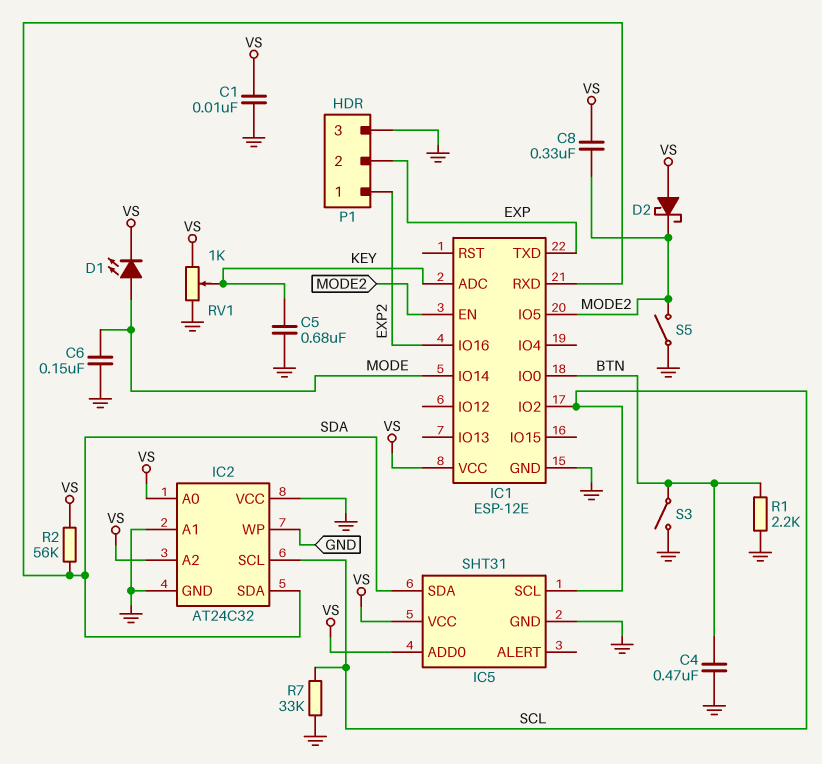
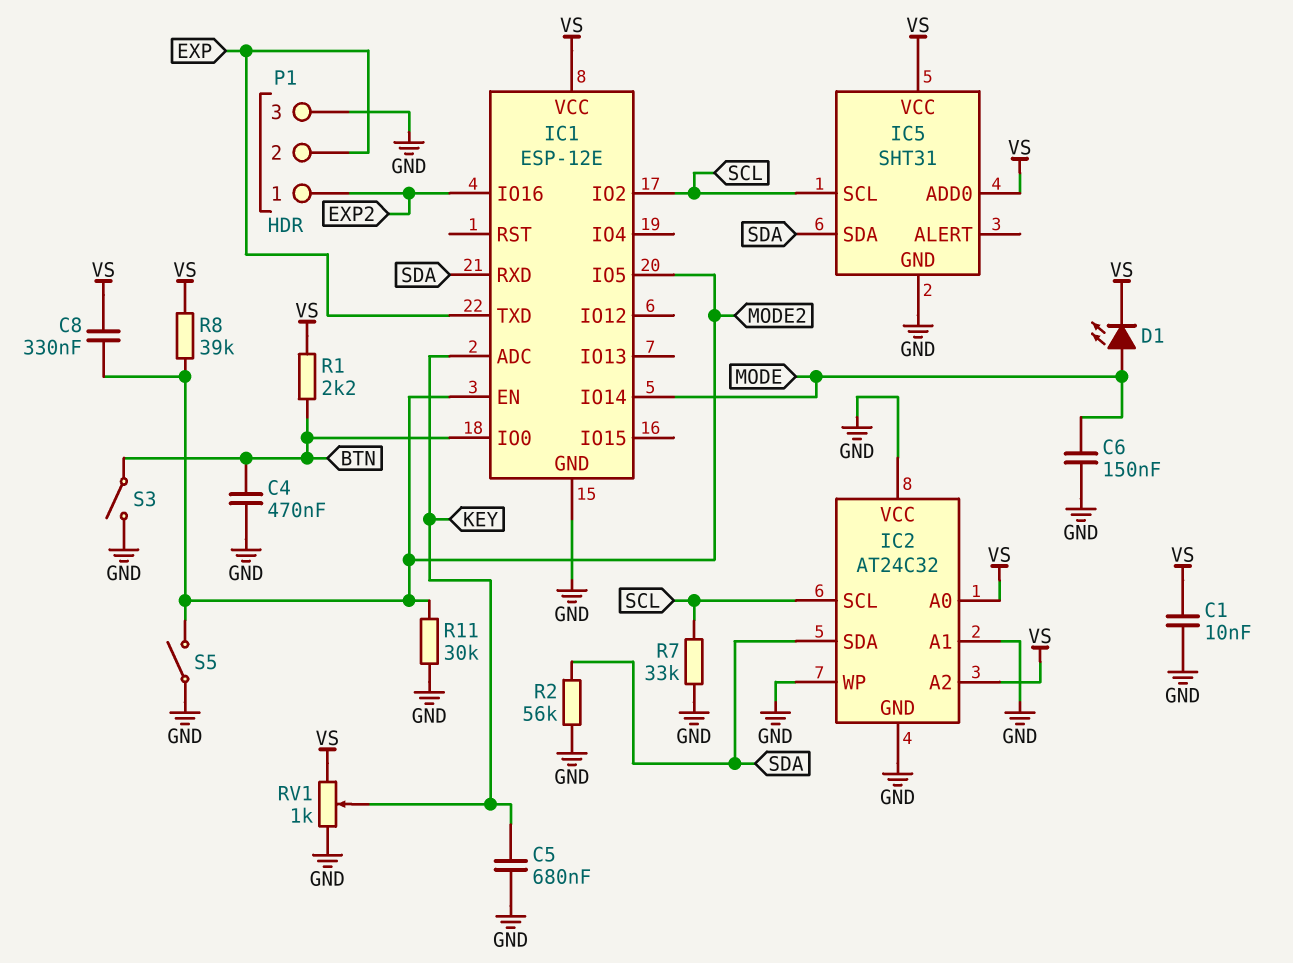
D2: schottky (A VS, K MODE2) -> none
R1: 2.2k (BTN, GND) -> 2.2k (BTN, VS)
R2: 56k (SDA, VS) -> 56k (GND, SDA)
R8: none -> 39k (MODE2, VS)
R11: none -> 30k (GND, MODE2)

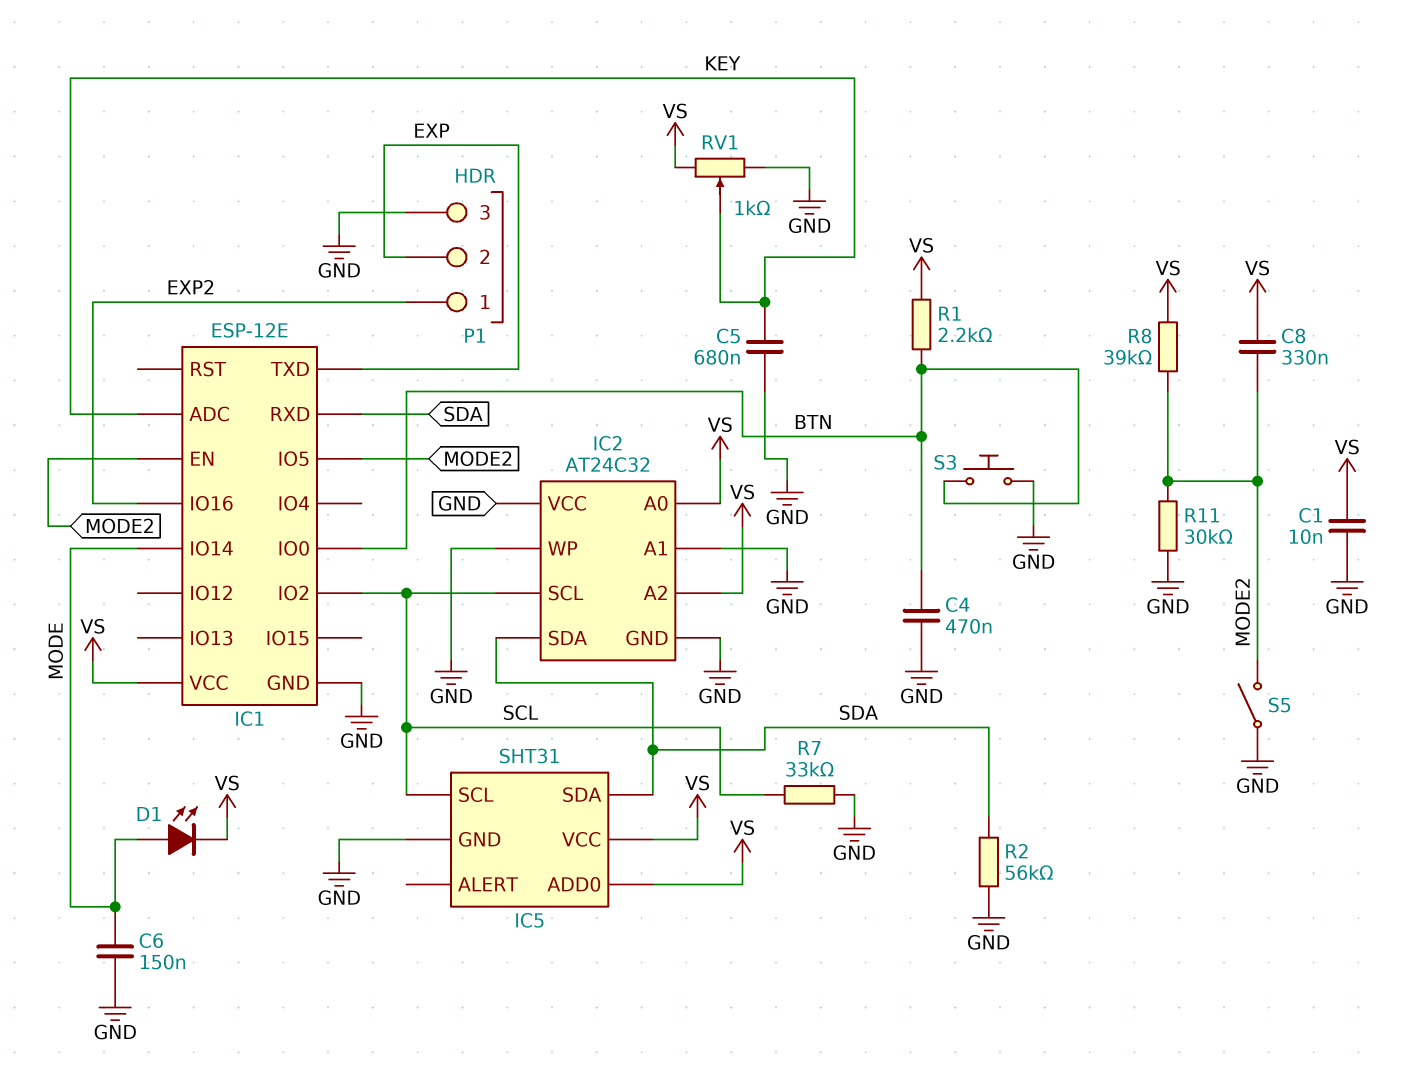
S3: switch (BTN, GND) -> button (BTN, GND)

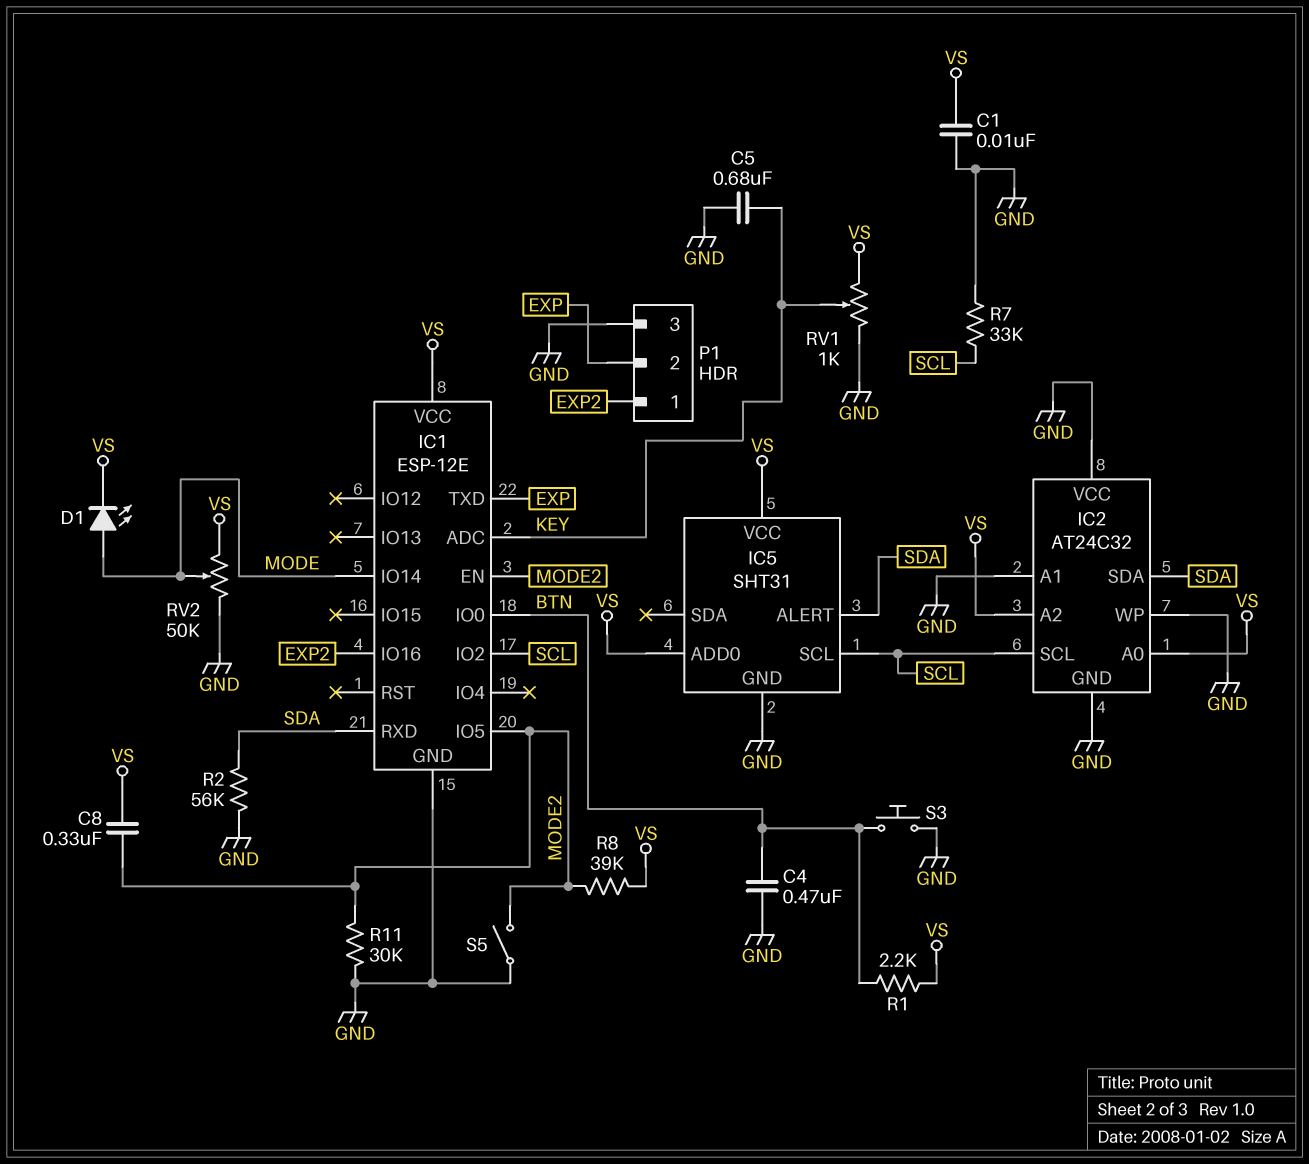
C6: 150nF (GND, MODE) -> none
IC5 pin ALERT: none -> SDA
IC5 pin SDA: SDA -> none
RV2: none -> 50k (GND, VS, wiper MODE)

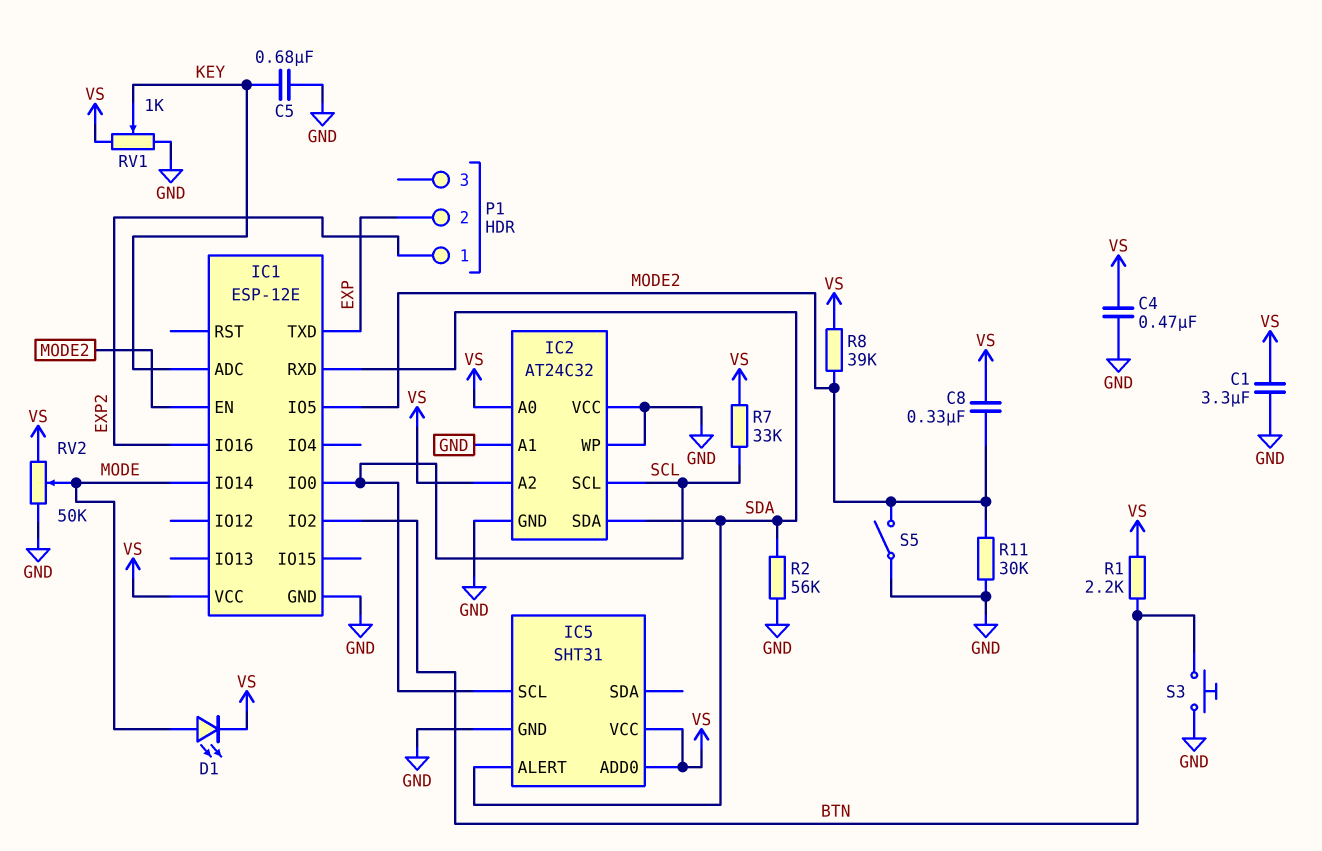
C1: 10nF (GND, VS) -> 3.3uF (GND, VS)
C4: 470nF (BTN, GND) -> 470nF (GND, VS)
IC1 pin IO0: BTN -> SCL
IC1 pin IO2: SCL -> BTN
P1 pin 3: GND -> none
R7: 33k (GND, SCL) -> 33k (SCL, VS)

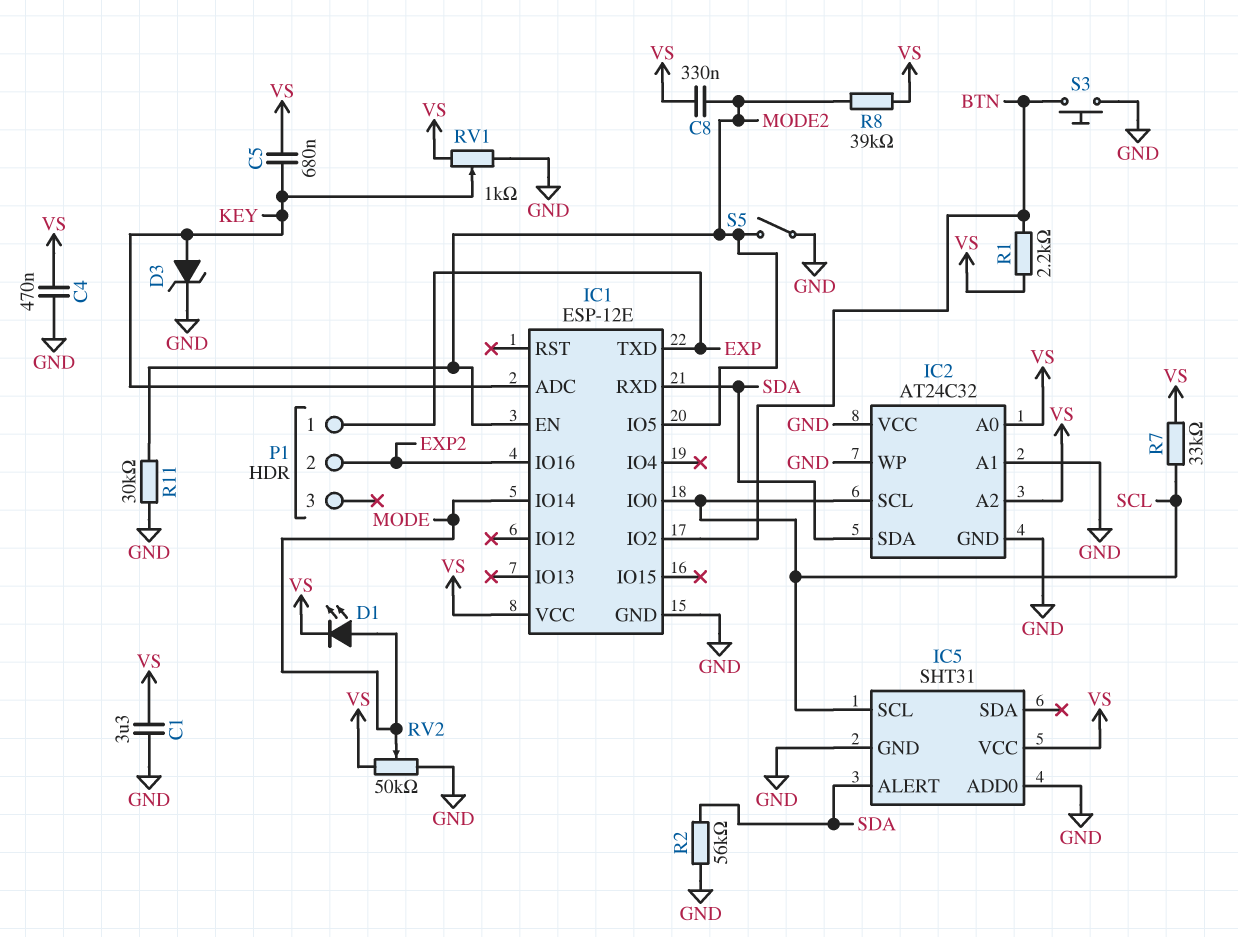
C5: 680nF (GND, KEY) -> 680nF (KEY, VS)
D3: none -> zener (A KEY, K GND)
IC5 pin ADD0: VS -> GND
P1 pin 1: EXP2 -> EXP
P1 pin 2: EXP -> EXP2

